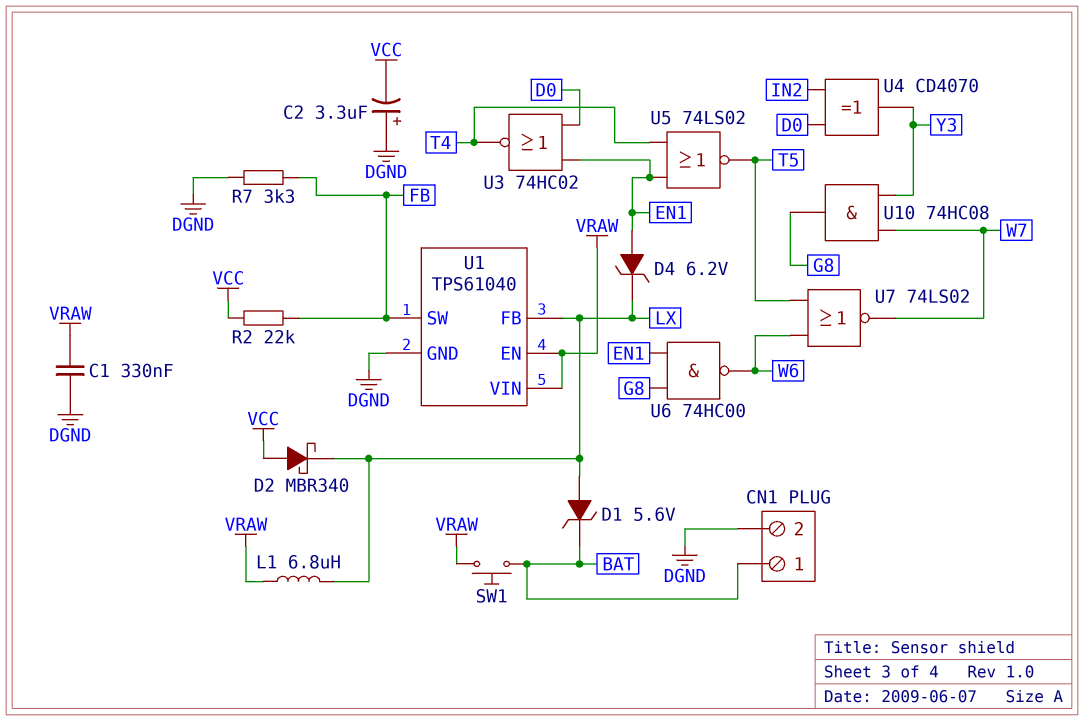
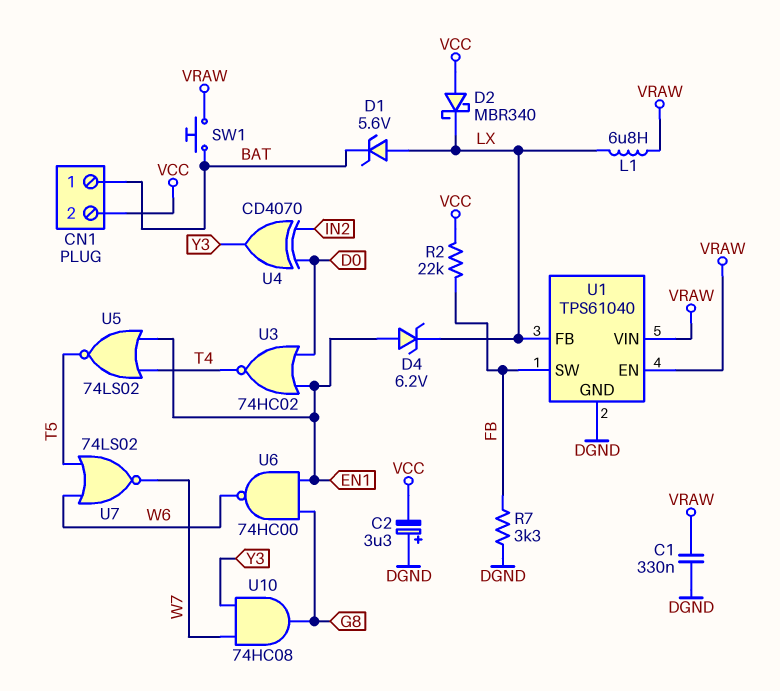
CN1 pin 2: DGND -> VCC

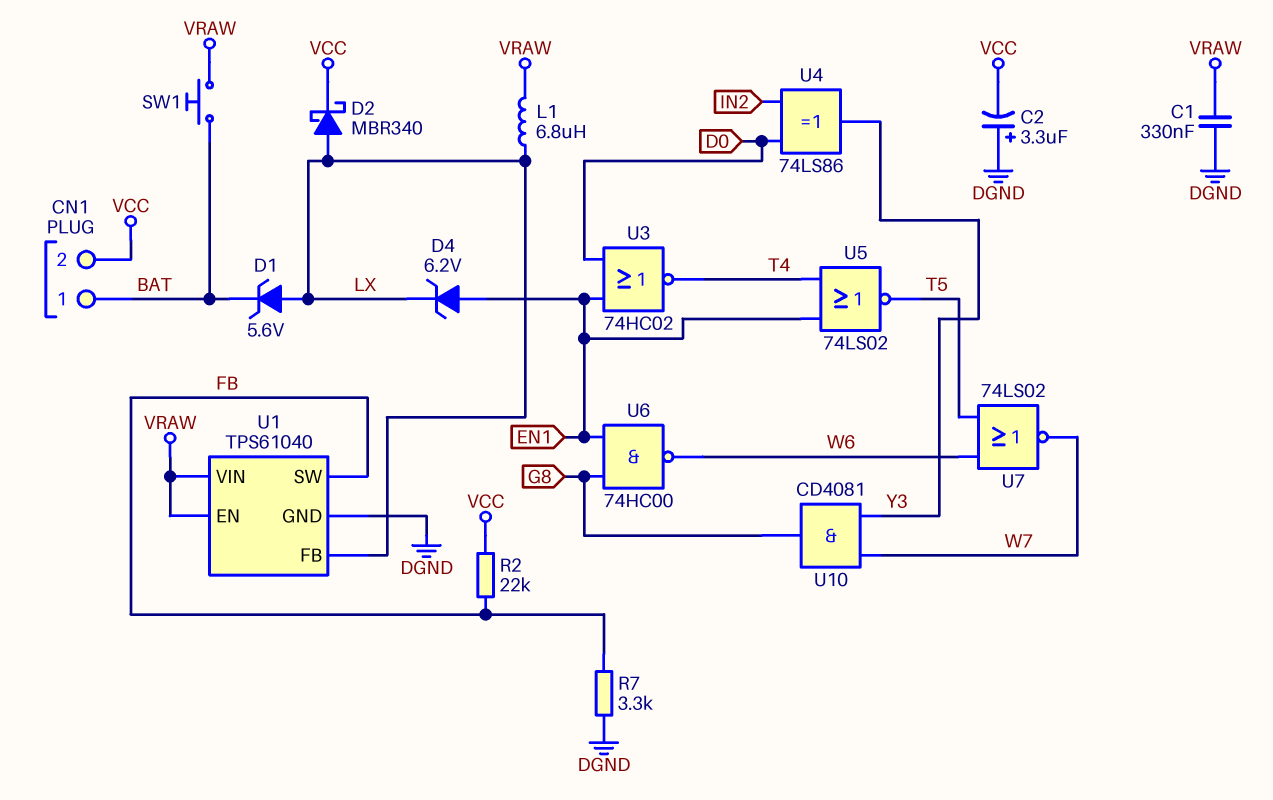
D2: schottky MBR340 (A VCC, K LX) -> schottky MBR340 (A LX, K VCC)
U4: XOR CD4070 (in D0, in IN2, out Y3) -> XOR 74LS86 (in D0, in IN2, out Y3)
U10: AND 74HC08 (in W7, in Y3, out G8) -> AND CD4081 (in W7, in Y3, out G8)

